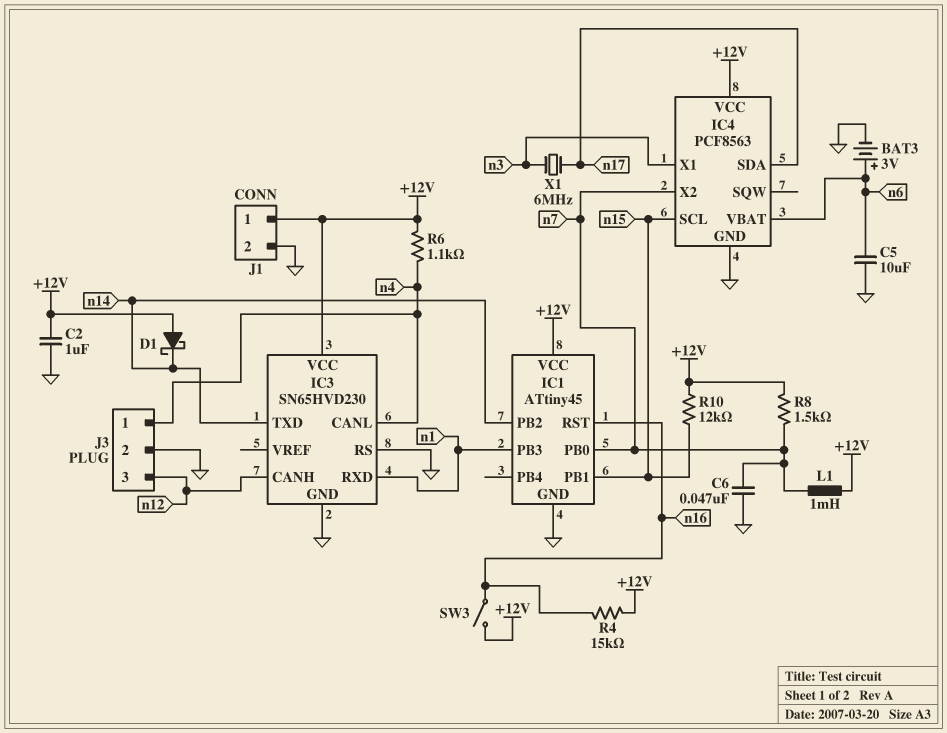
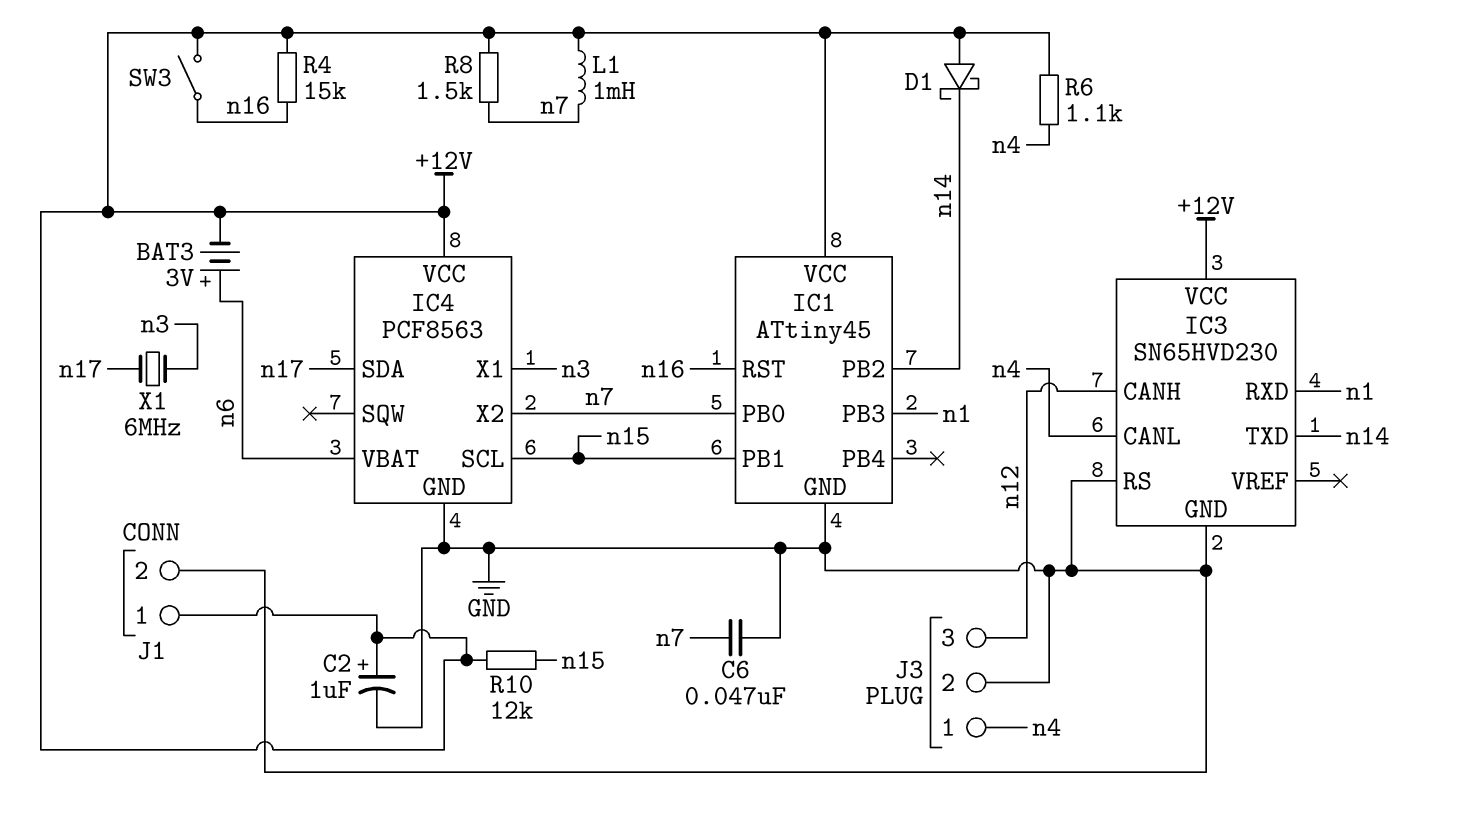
BAT3: 3V (plus n6, minus GND) -> 3V (plus n6, minus +12V)
C2: 1uF (+12V, GND) -> 1uF (plus +12V, minus GND)
C5: 10uF (GND, n6) -> none

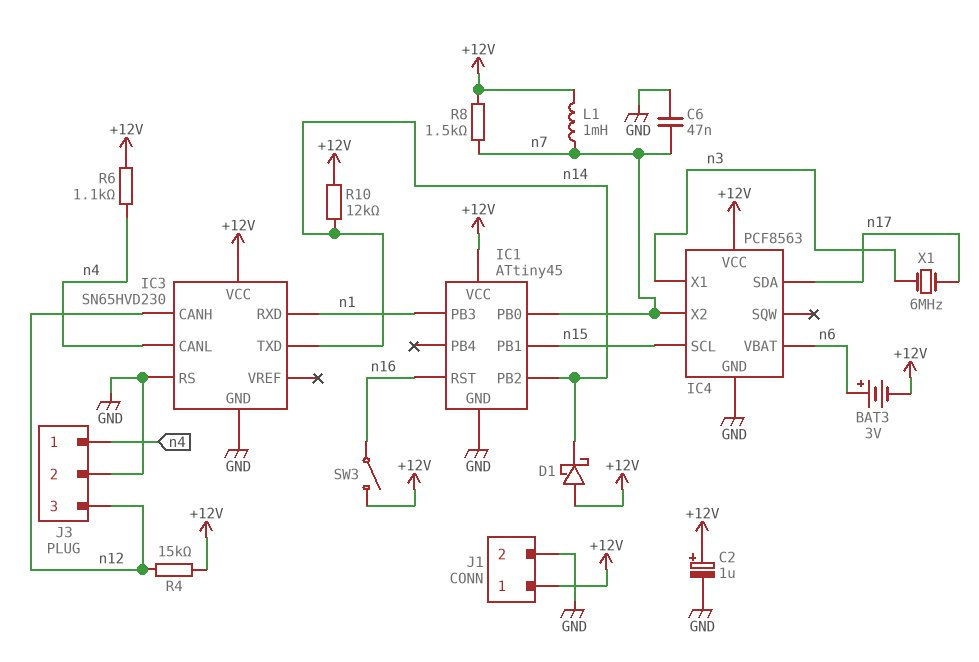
R4: 15k (+12V, n16) -> 15k (+12V, n12)
R10: 12k (+12V, n15) -> 12k (+12V, n14)

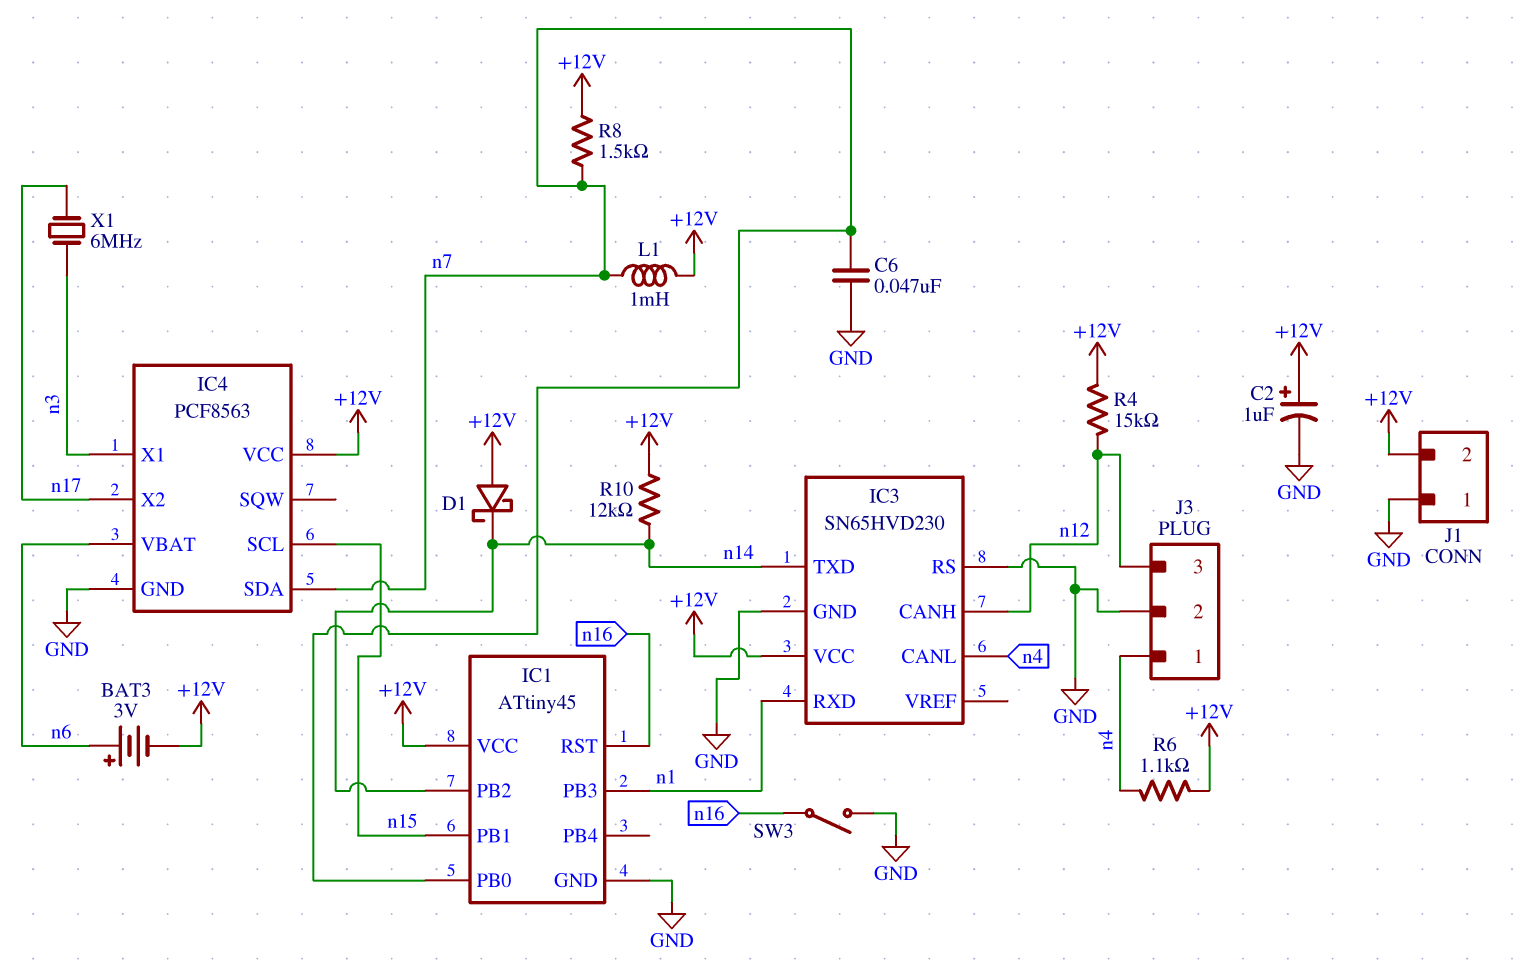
IC4 pin SDA: n17 -> n7
IC4 pin X2: n7 -> n17
J1 pin 1: +12V -> GND
J1 pin 2: GND -> +12V
SW3: switch (+12V, n16) -> switch (GND, n16)

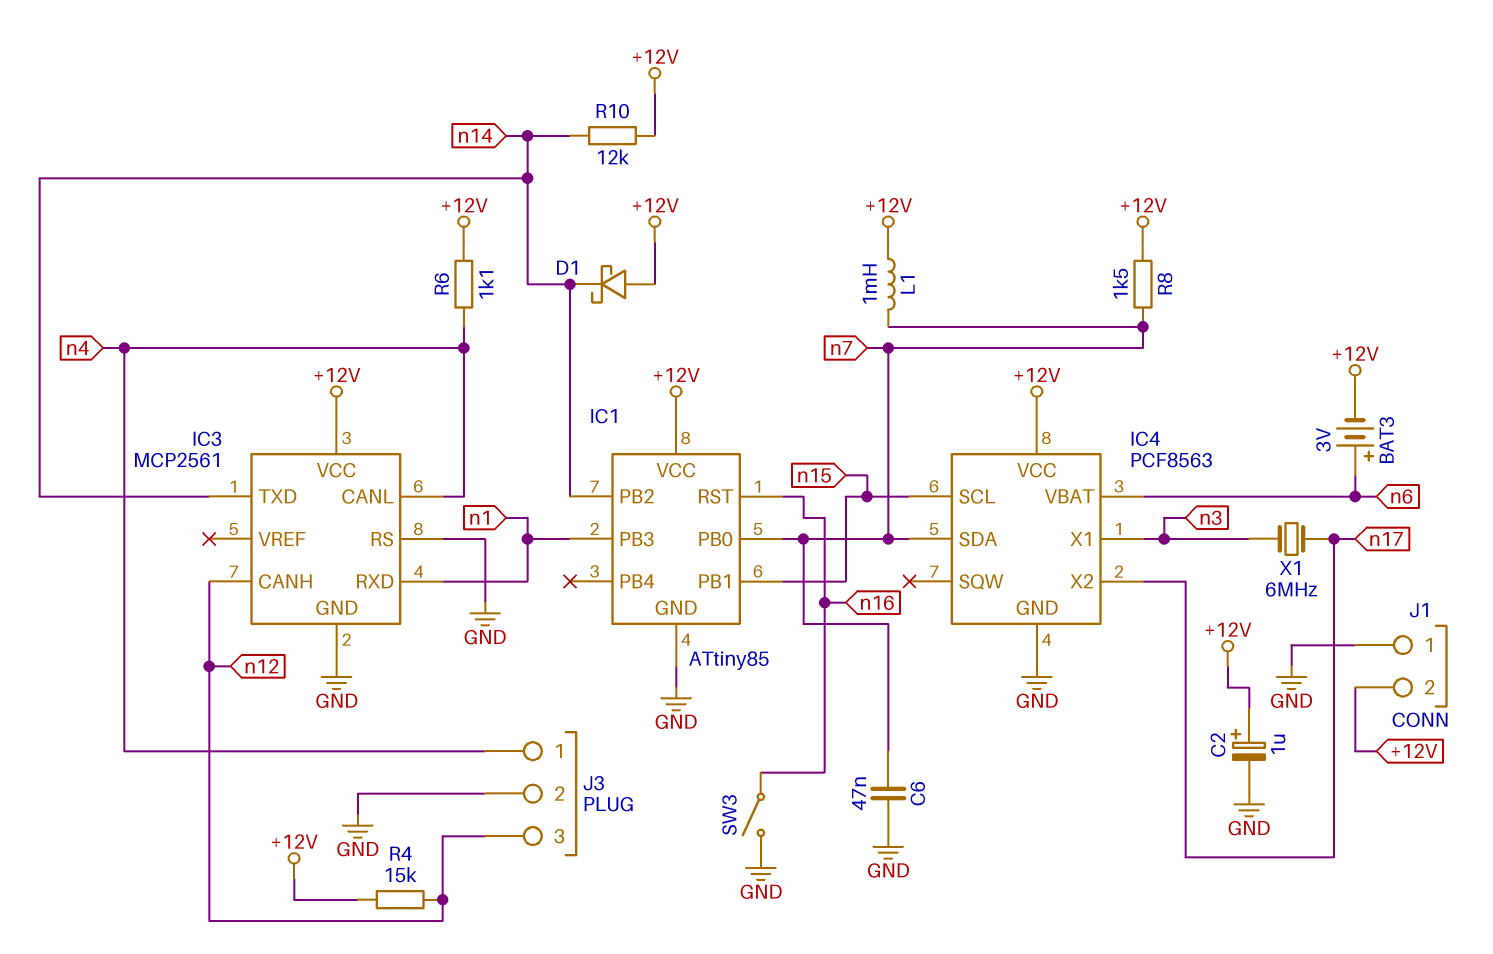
IC1: ATtiny45 -> ATtiny85
IC3: SN65HVD230 -> MCP2561

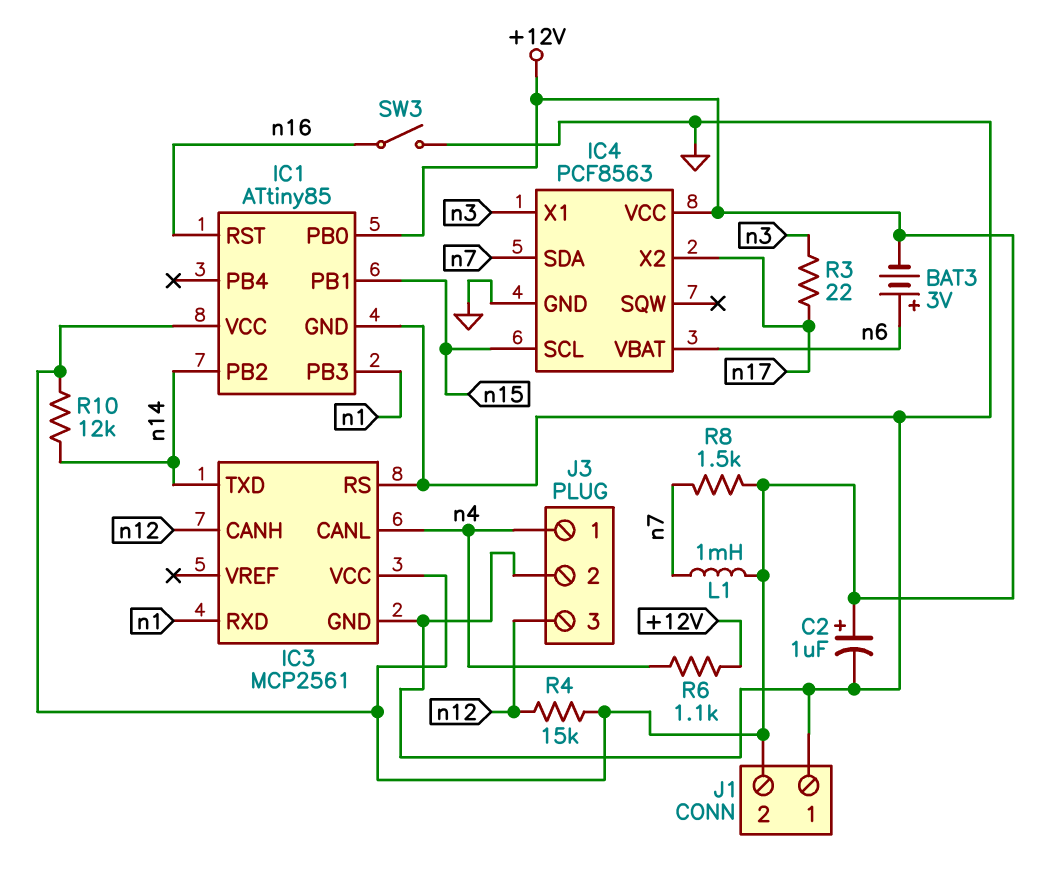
C6: 47nF (GND, n7) -> none
D1: schottky (A +12V, K n14) -> none
IC1 pin PB0: n7 -> +12V
R3: none -> 22 (n3, n17)
X1: 6MHz (n3, n17) -> none

